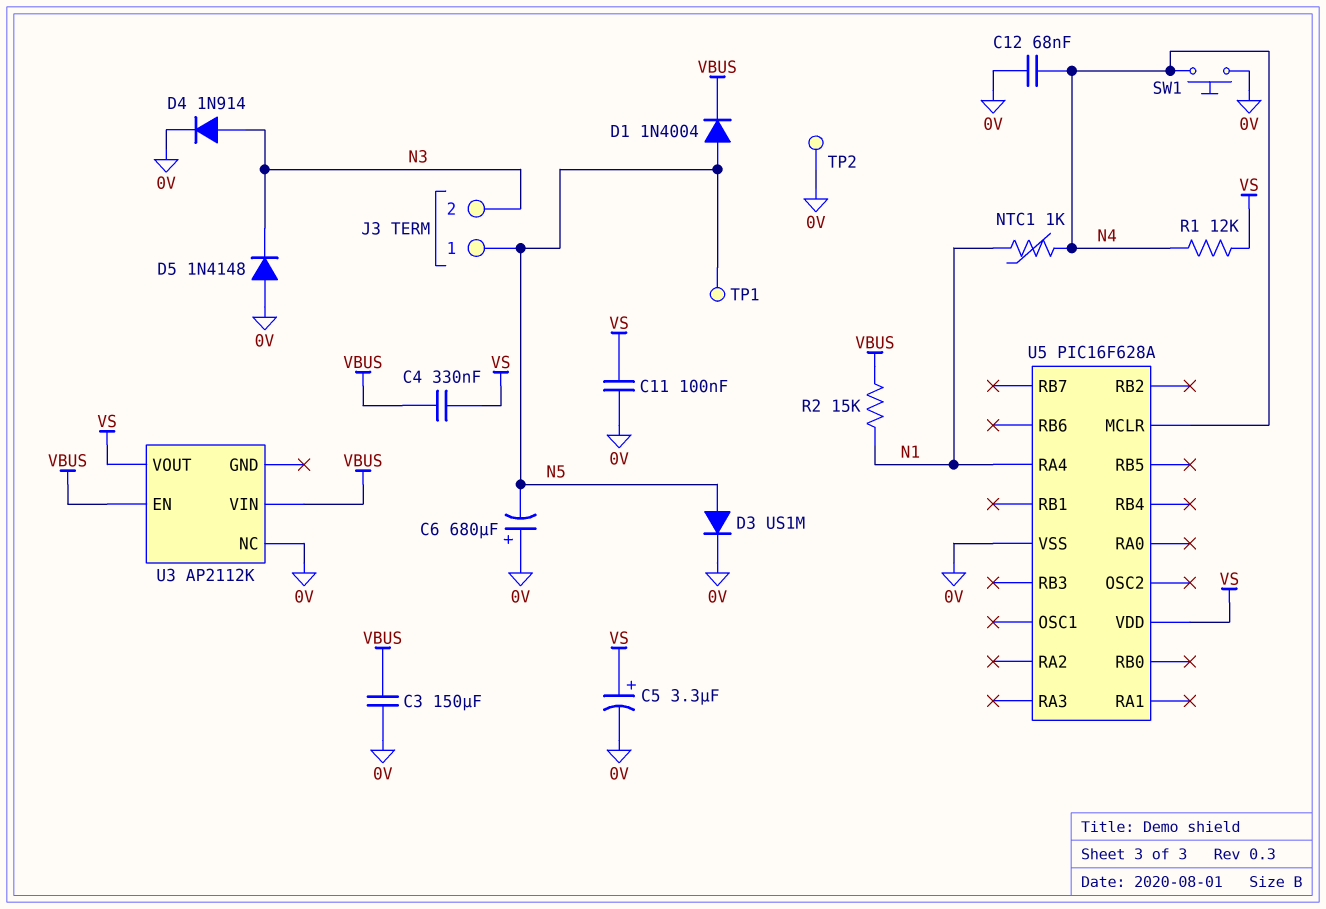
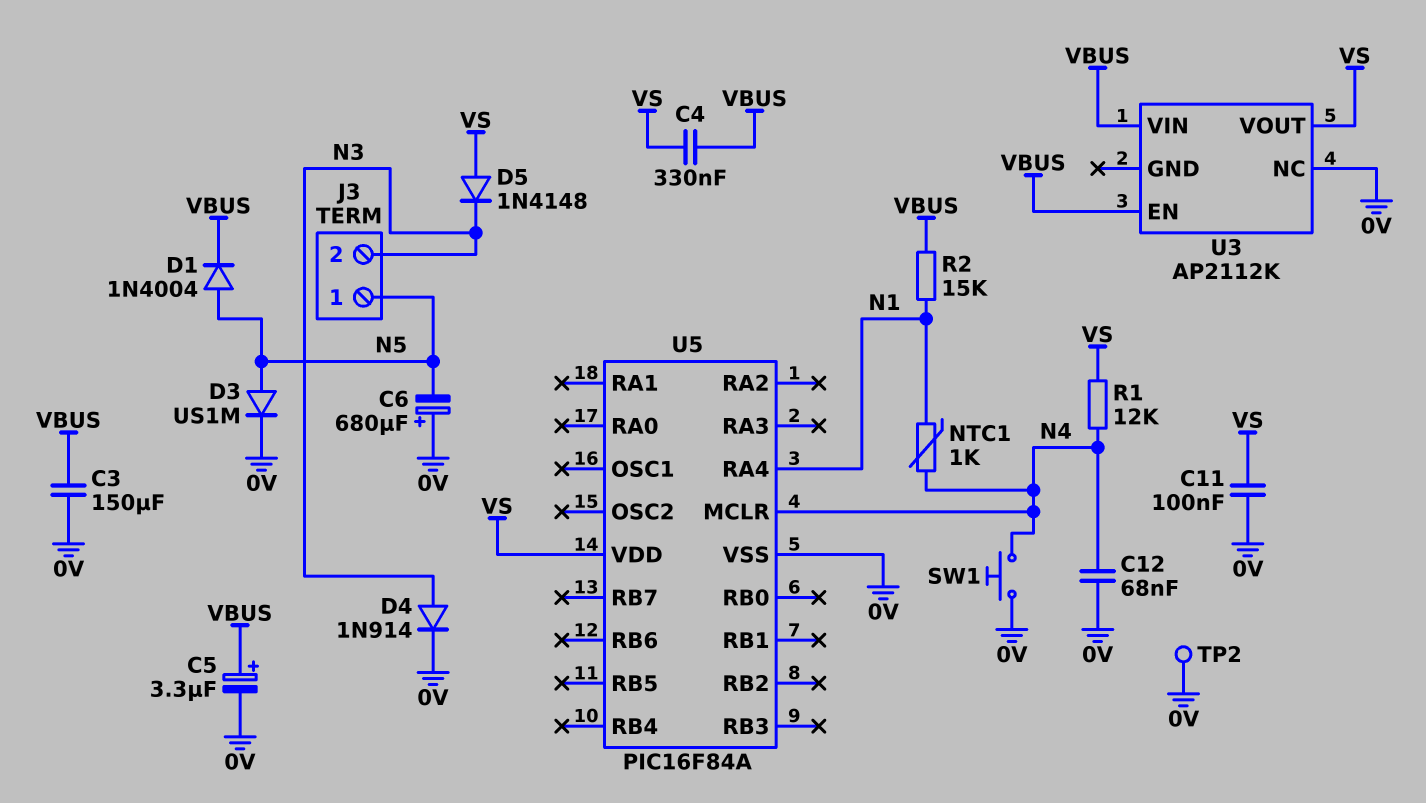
C5: 3.3uF (plus VS, minus 0V) -> 3.3uF (plus VBUS, minus 0V)
D5: diode 1N4148 (A 0V, K N3) -> diode 1N4148 (A VS, K N3)
TP1: test point (N5) -> none
U5: PIC16F628A -> PIC16F84A

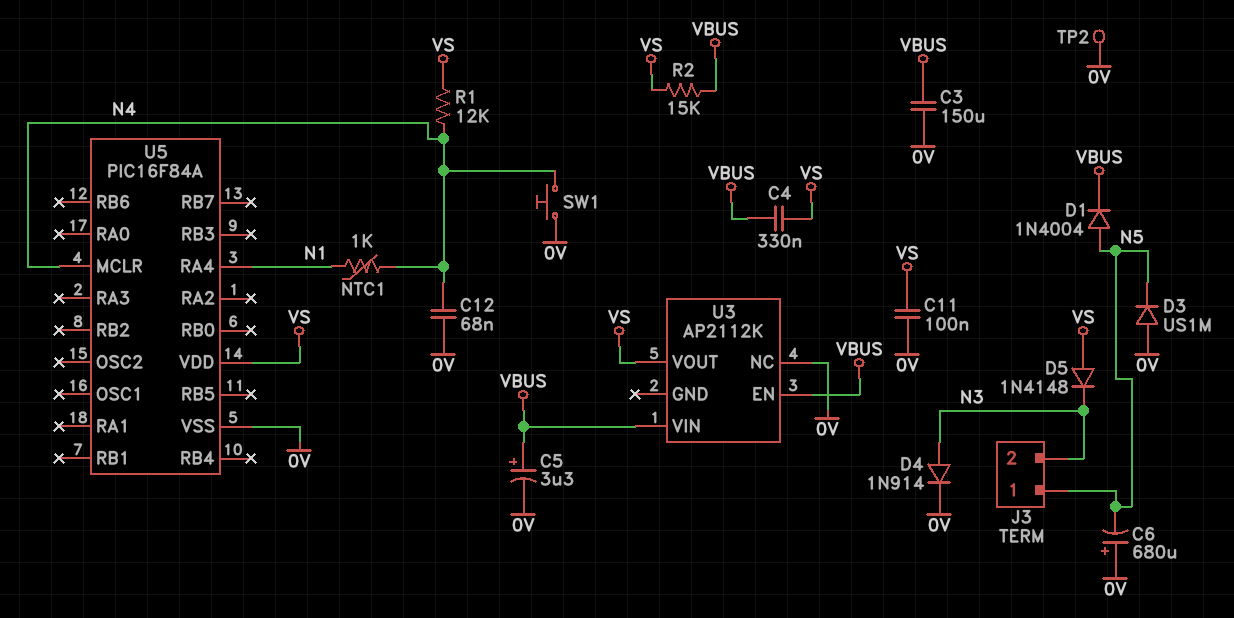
D3: diode US1M (A N5, K 0V) -> diode US1M (A 0V, K N5)
R2: 15k (N1, VBUS) -> 15k (VBUS, VS)

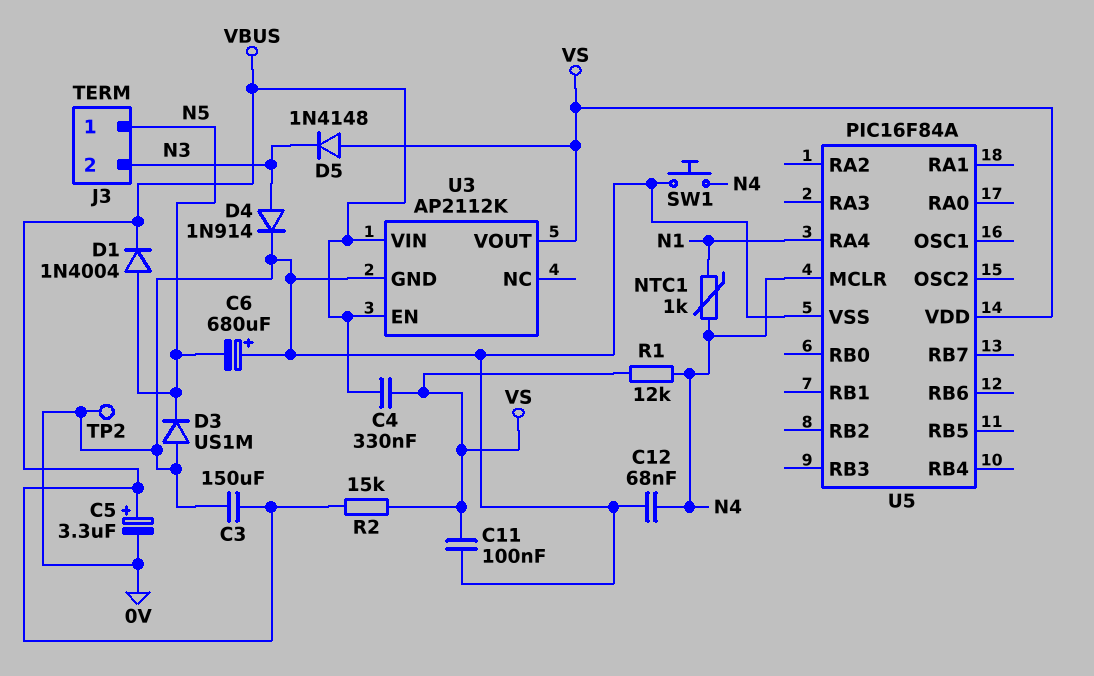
U3 pin GND: none -> 0V
U3 pin NC: 0V -> none

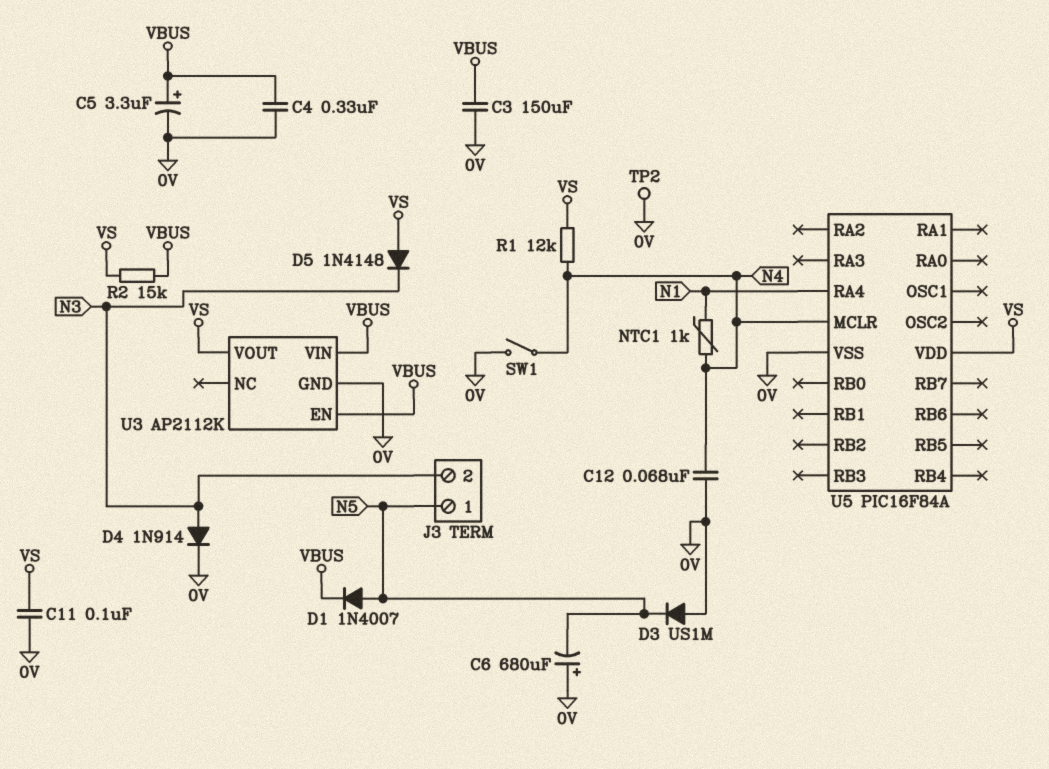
C4: 330nF (VBUS, VS) -> 330nF (0V, VBUS)
D1: diode 1N4004 (A N5, K VBUS) -> diode 1N4007 (A N5, K VBUS)
SW1: button (0V, N4) -> switch (0V, N4)

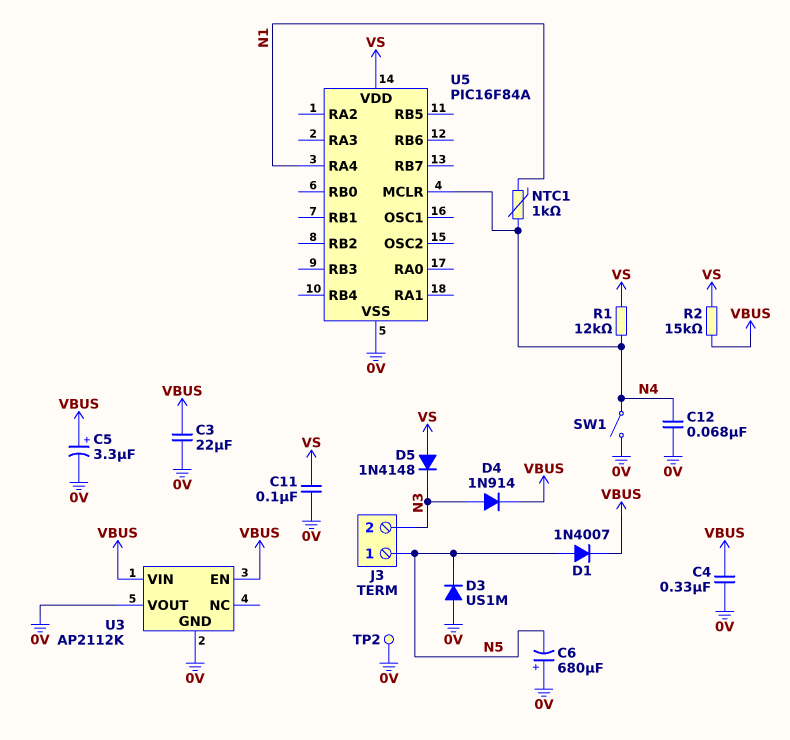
C3: 150uF (0V, VBUS) -> 22uF (0V, VBUS)
D4: diode 1N914 (A N3, K 0V) -> diode 1N914 (A N3, K VBUS)
U3 pin VOUT: VS -> 0V

